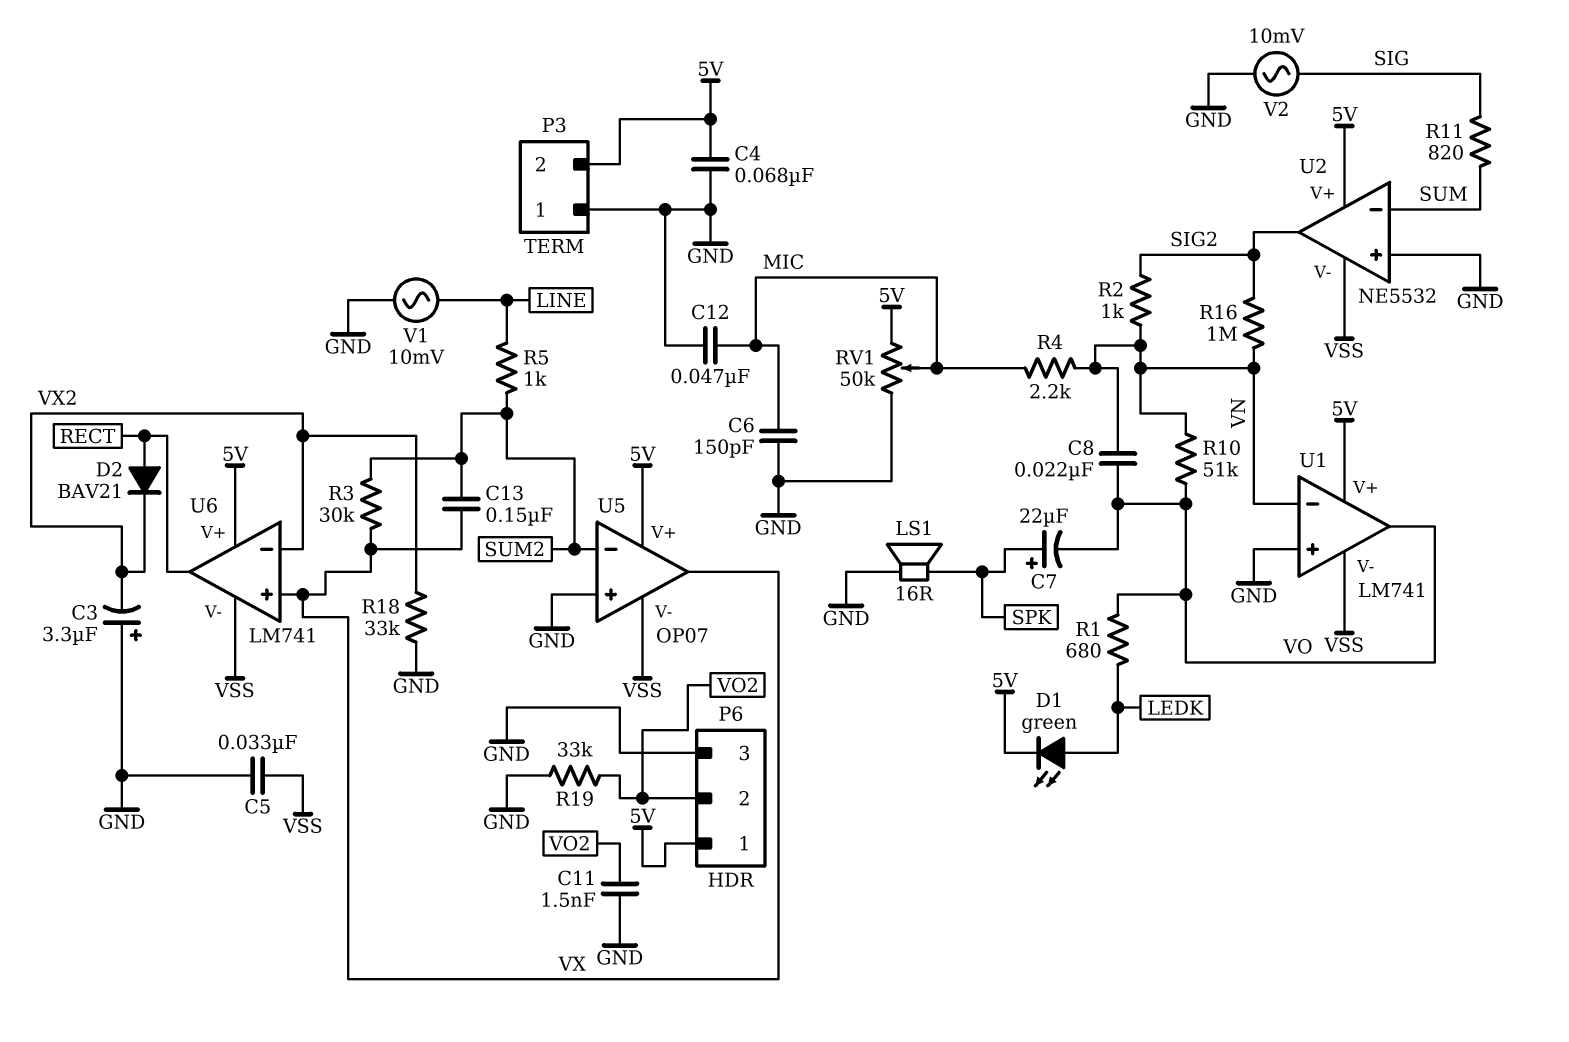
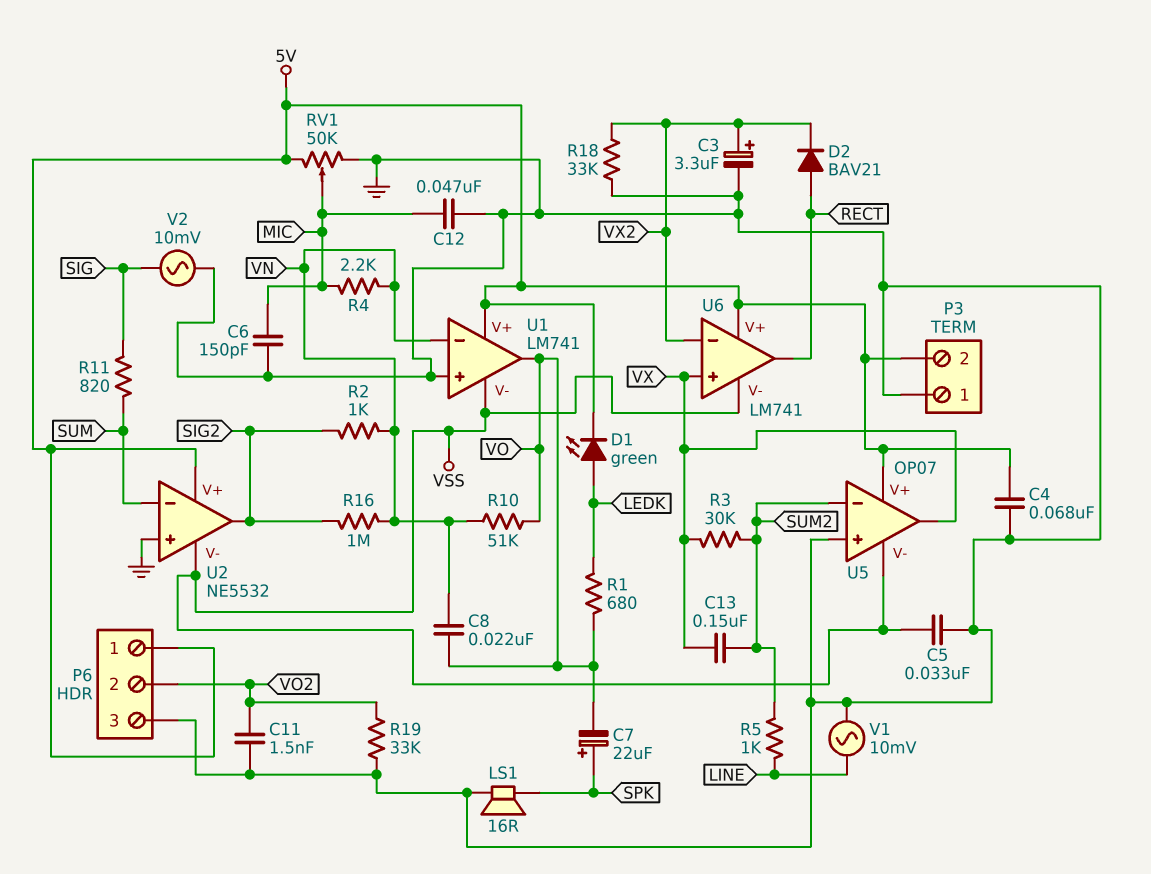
C3: 3.3uF (plus GND, minus VX2) -> 3.3uF (plus VX2, minus GND)

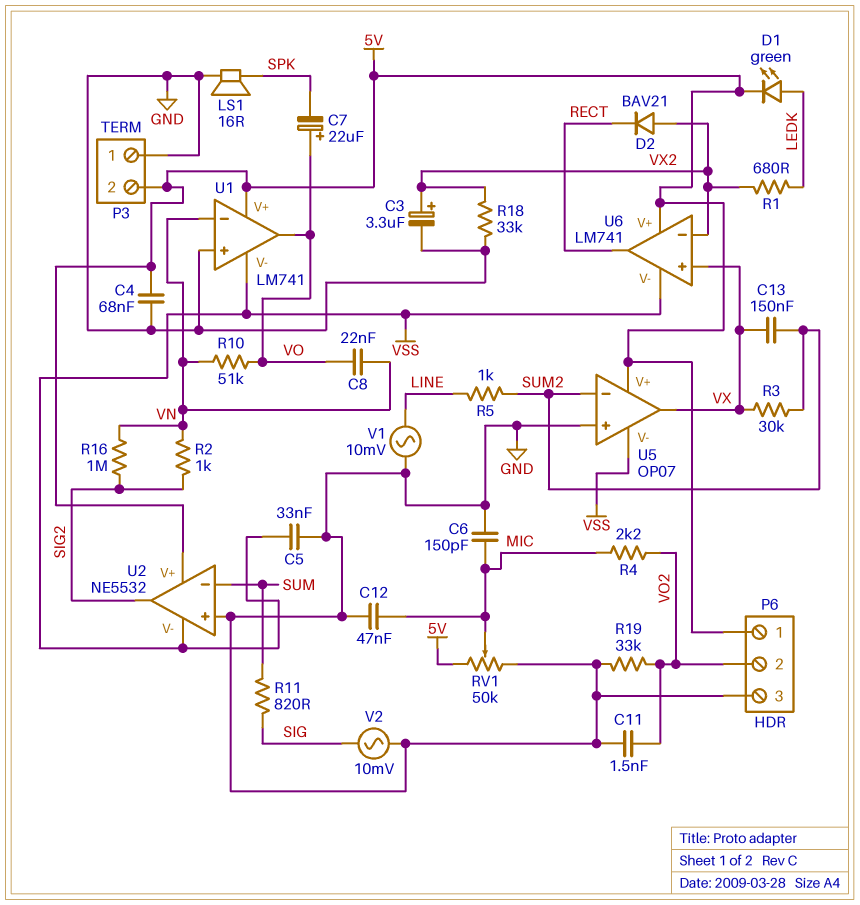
C7: 22uF (plus SPK, minus VO) -> 22uF (plus VO, minus SPK)
D2: diode BAV21 (A RECT, K VX2) -> diode BAV21 (A VX2, K RECT)
R1: 680 (LEDK, VO) -> 680 (LEDK, VX2)
R4: 2.2k (MIC, VN) -> 2.2k (MIC, VO2)

